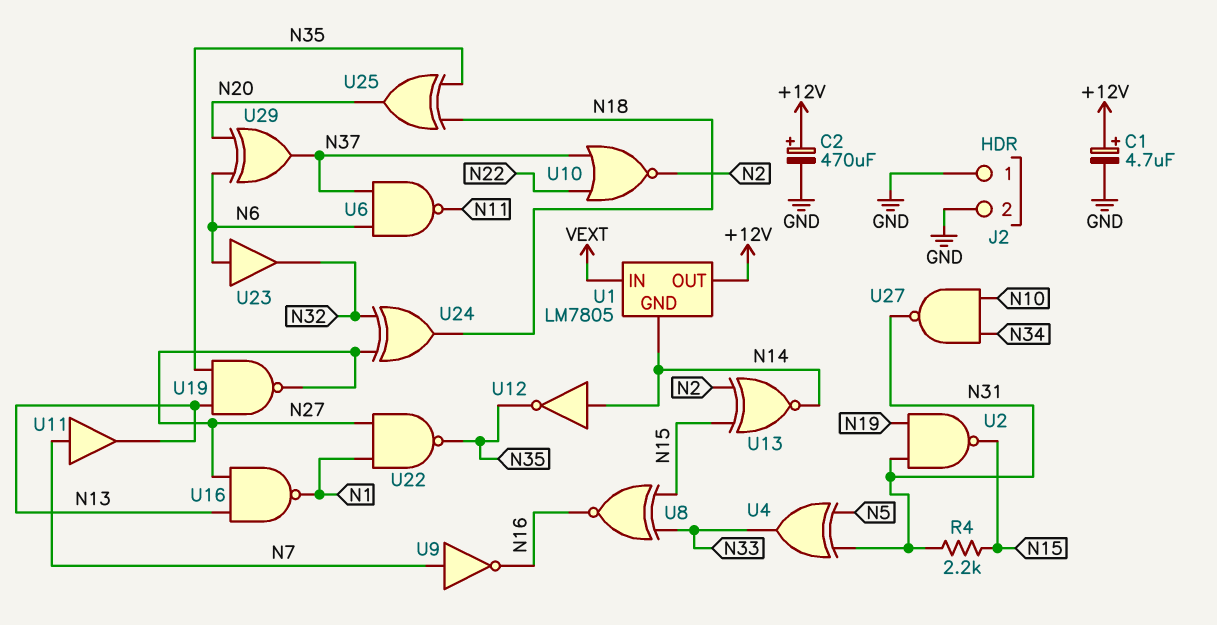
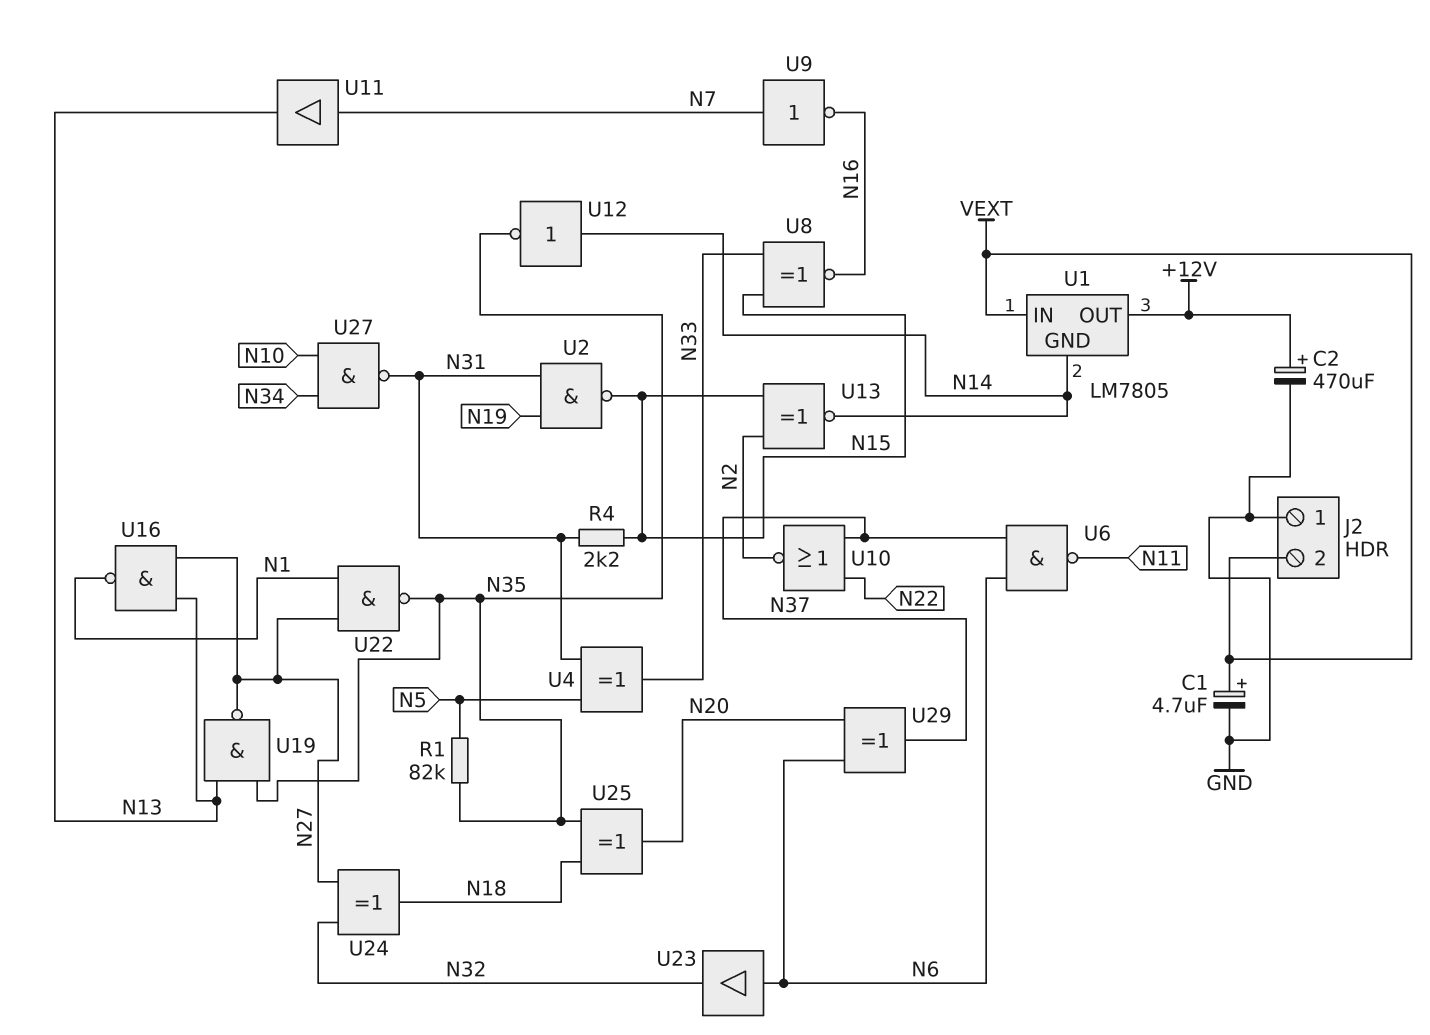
C1: 4.7uF (plus +12V, minus GND) -> 4.7uF (plus VEXT, minus GND)
J2 pin 2: GND -> VEXT
R1: none -> 82k (N5, N35)

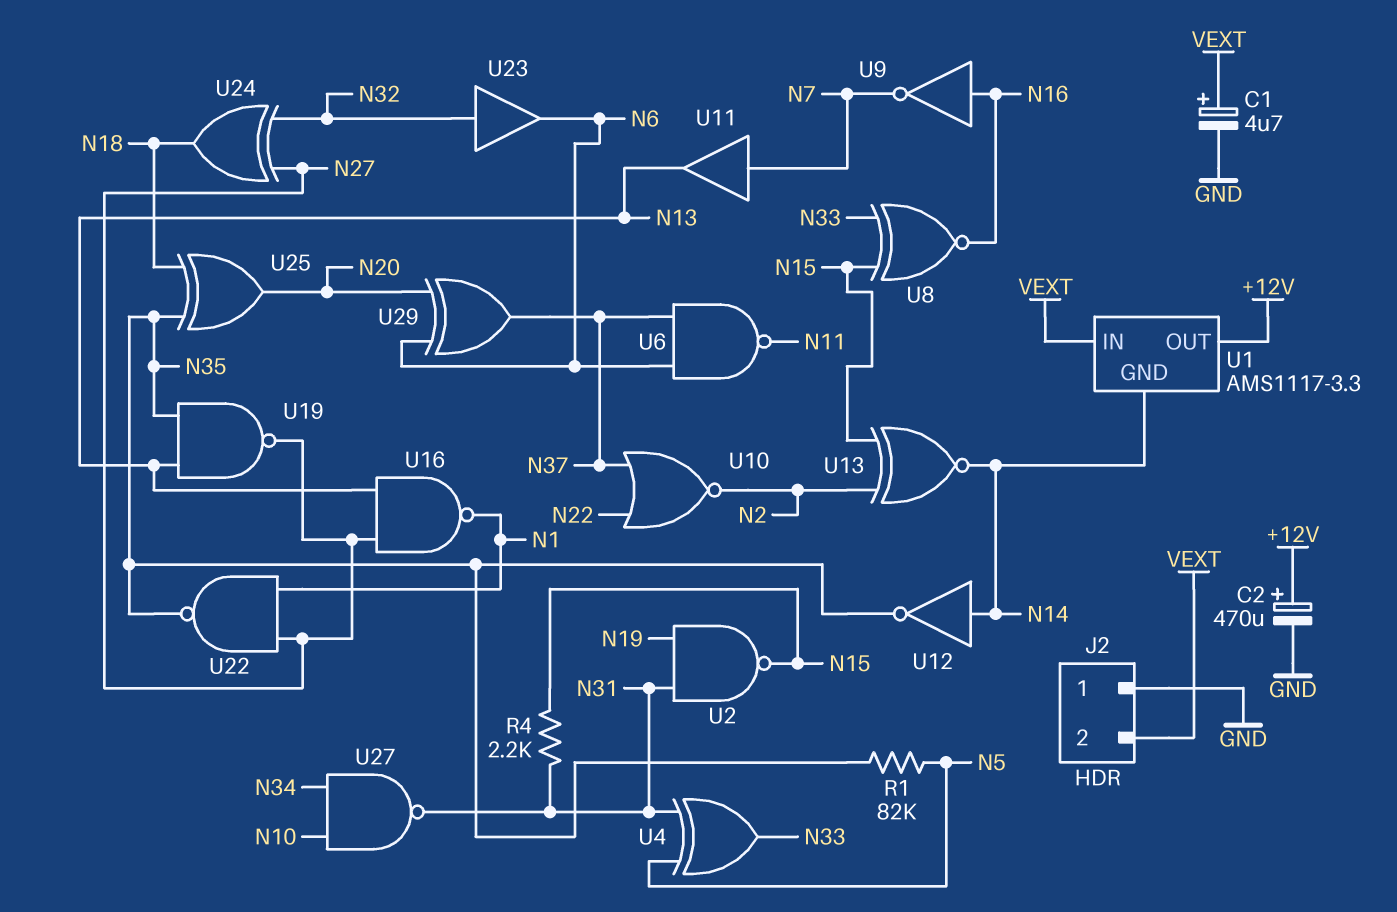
U1: LM7805 -> AMS1117-3.3
U9: NOT (in N7, out N16) -> NOT (in N16, out N7)
U23: buffer (in N6, out N32) -> buffer (in N32, out N6)

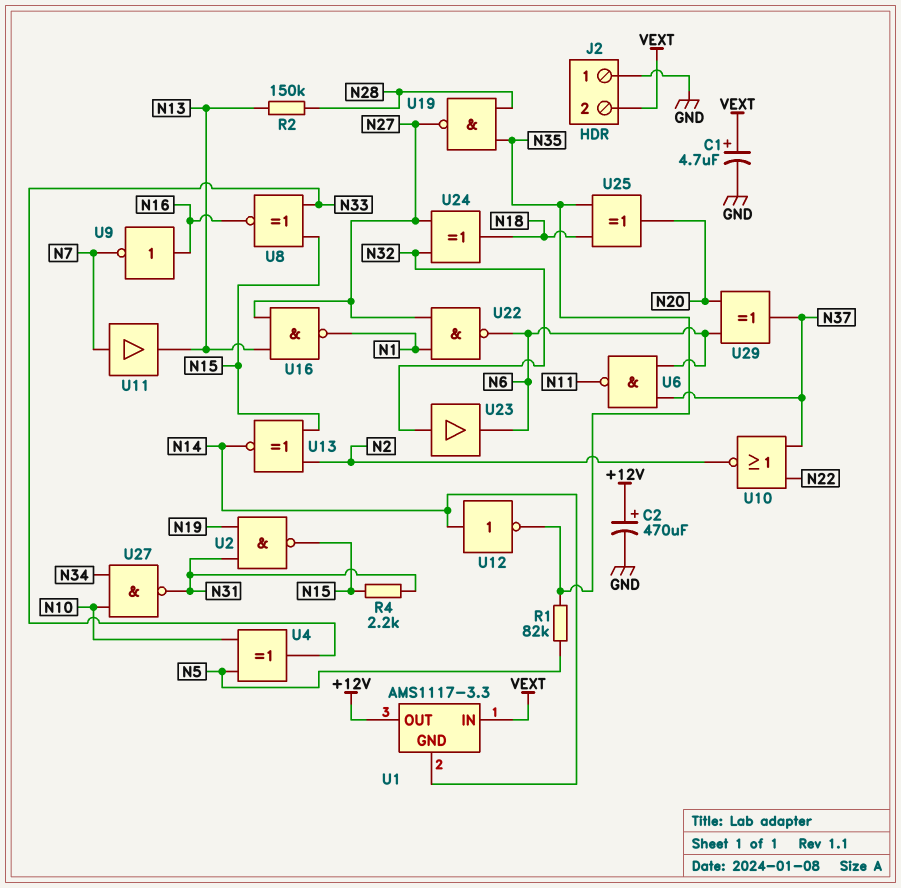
R2: none -> 150k (N13, N28)
U4: XOR (in N5, in N31, out N33) -> XOR (in N5, in N10, out N33)
U19: NAND (in N13, in N35, out N27) -> NAND (in N28, in N35, out N27)
U22: NAND (in N1, in N27, out N35) -> NAND (in N1, in N27, out N6)

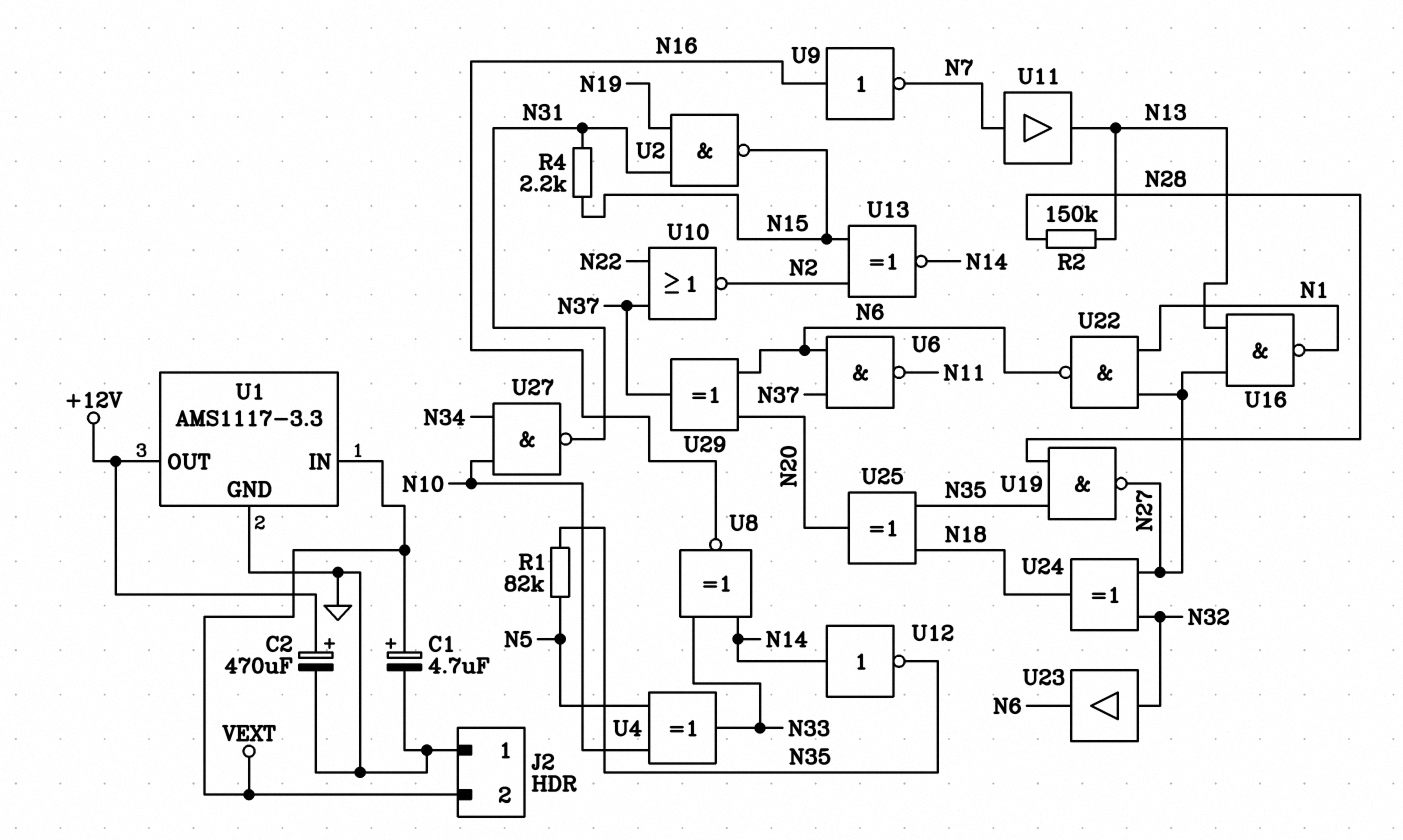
U1 pin GND: N14 -> GND
U8: XNOR (in N15, in N33, out N16) -> XNOR (in N14, in N33, out N16)

